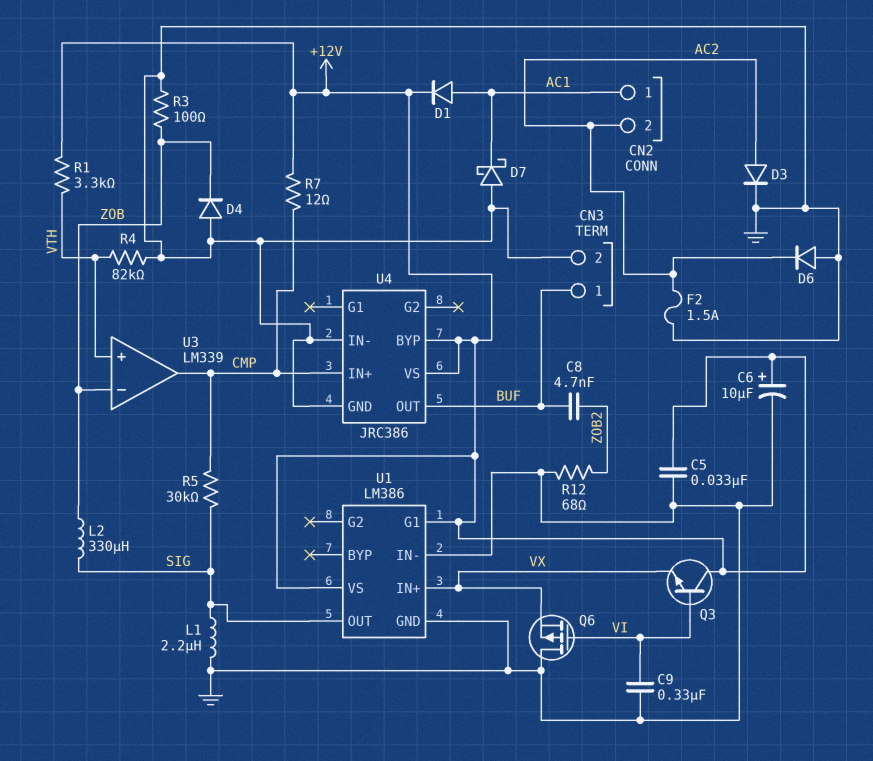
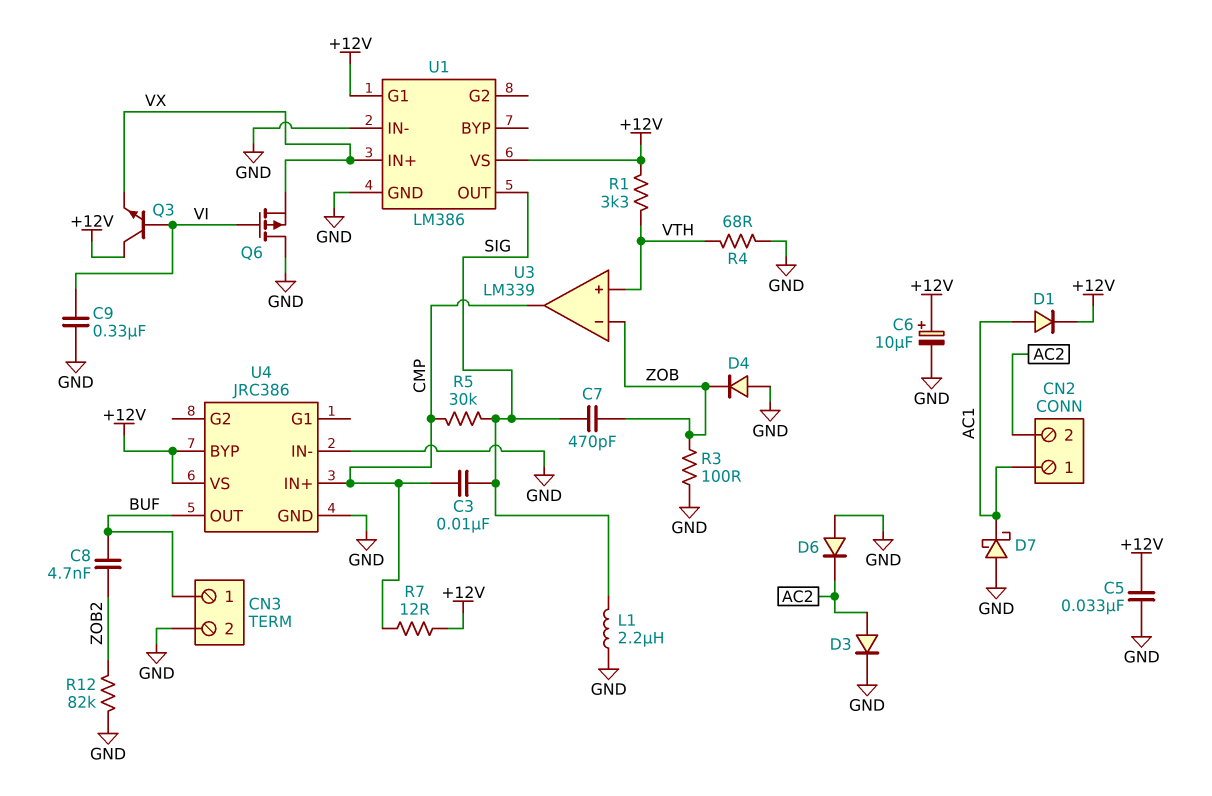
C3: none -> 10nF (CMP, SIG)
C7: none -> 470pF (SIG, ZOB)
F2: 1.5A (AC2, GND) -> none
L2: 330uH (SIG, ZOB) -> none
R4: 82k (GND, VTH) -> 68 (GND, VTH)
R12: 68 (GND, ZOB2) -> 82k (GND, ZOB2)

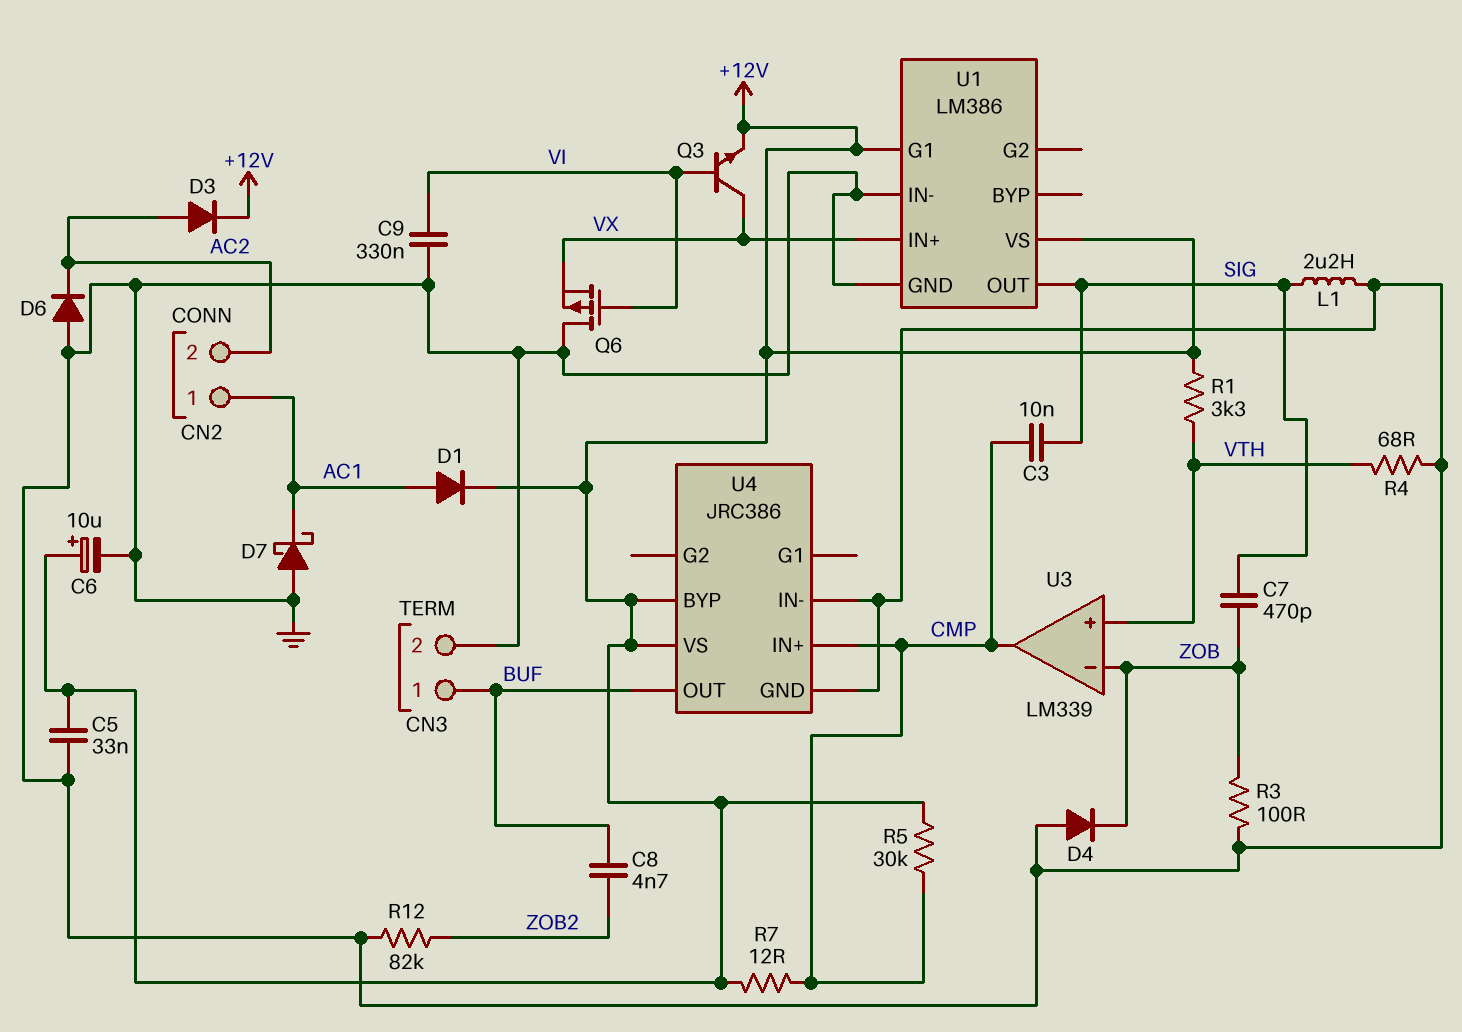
D3: diode (A AC2, K GND) -> diode (A AC2, K +12V)
Q3: NPN (B VI, C +12V, E VX) -> NPN (B VI, C VX, E +12V)
R5: 30k (CMP, SIG) -> 30k (+12V, CMP)

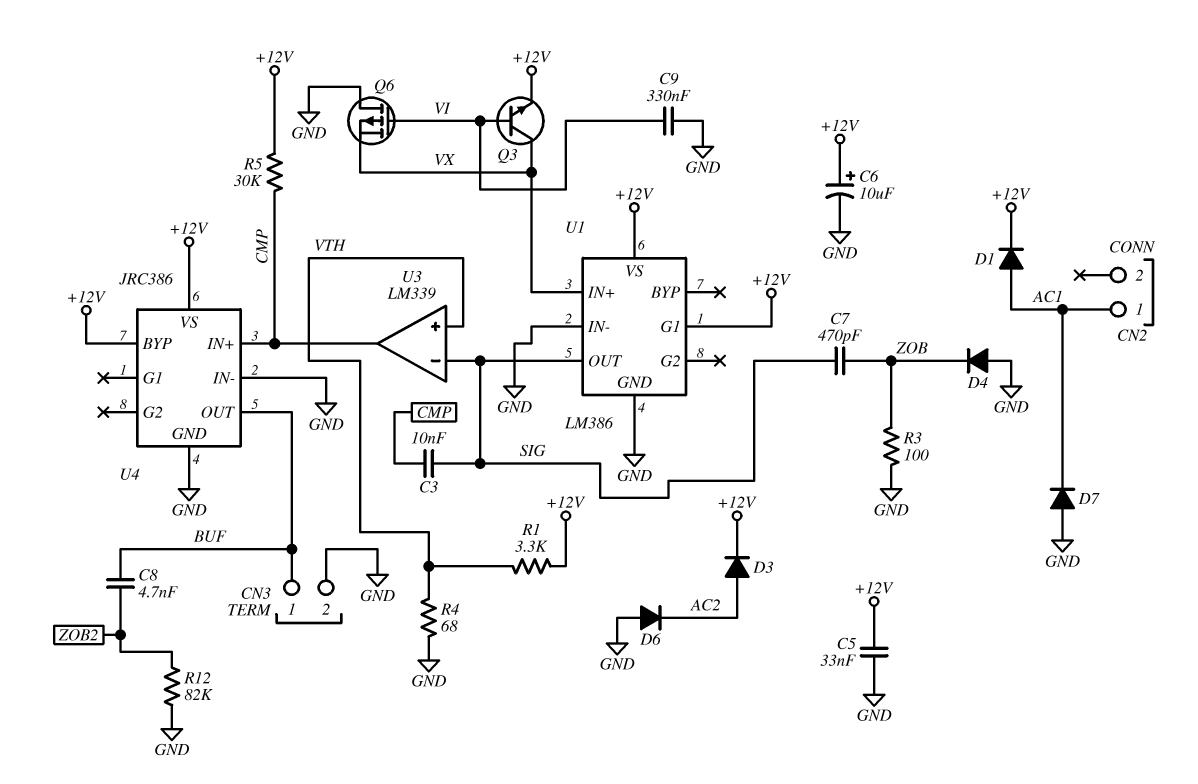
CN2 pin 2: AC2 -> none
D7: schottky (A GND, K AC1) -> diode (A GND, K AC1)
L1: 2.2uH (GND, SIG) -> none
R7: 12 (+12V, CMP) -> none
U3 pin in-: ZOB -> SIG

